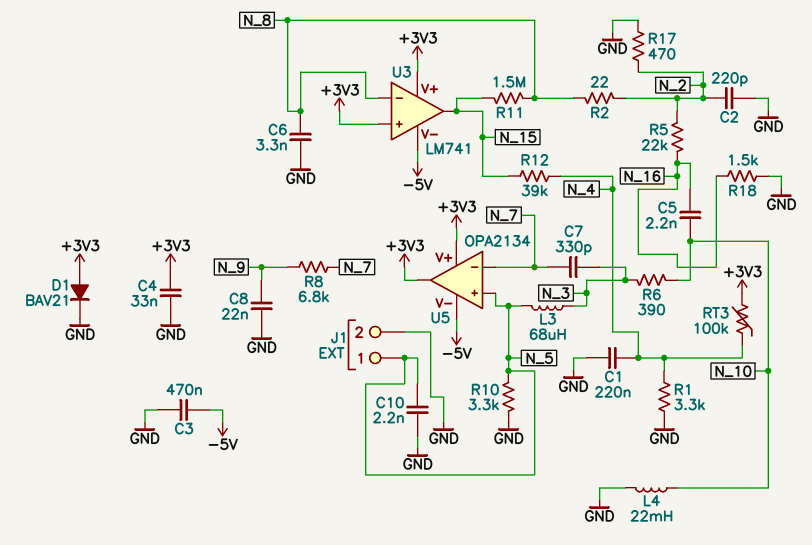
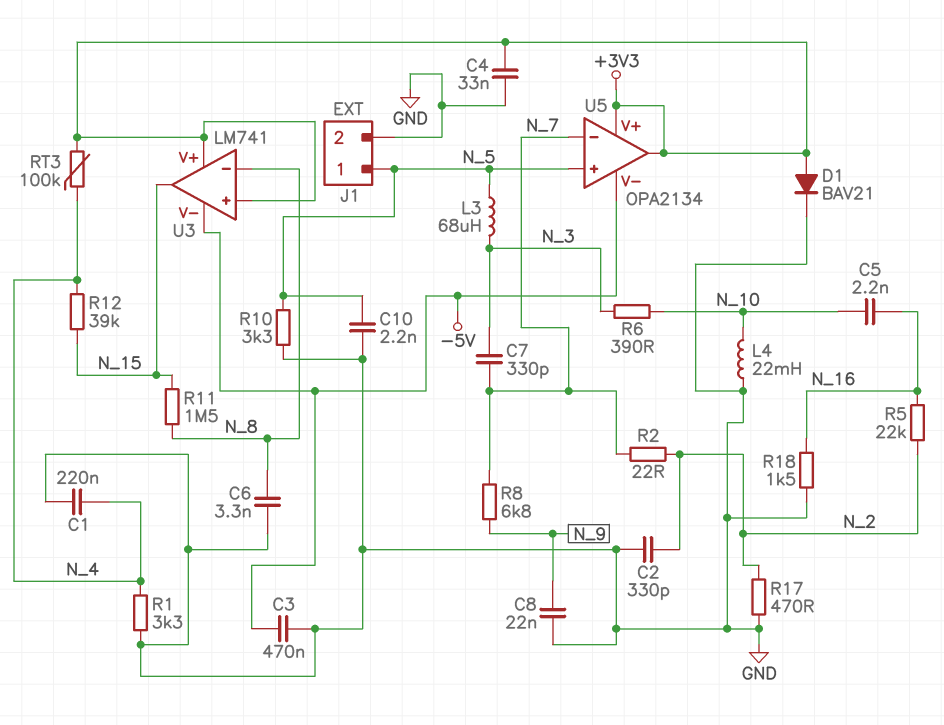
C2: 220pF (GND, N_2) -> 330pF (GND, N_2)
R2: 22 (N_2, N_8) -> 22 (N_2, N_7)

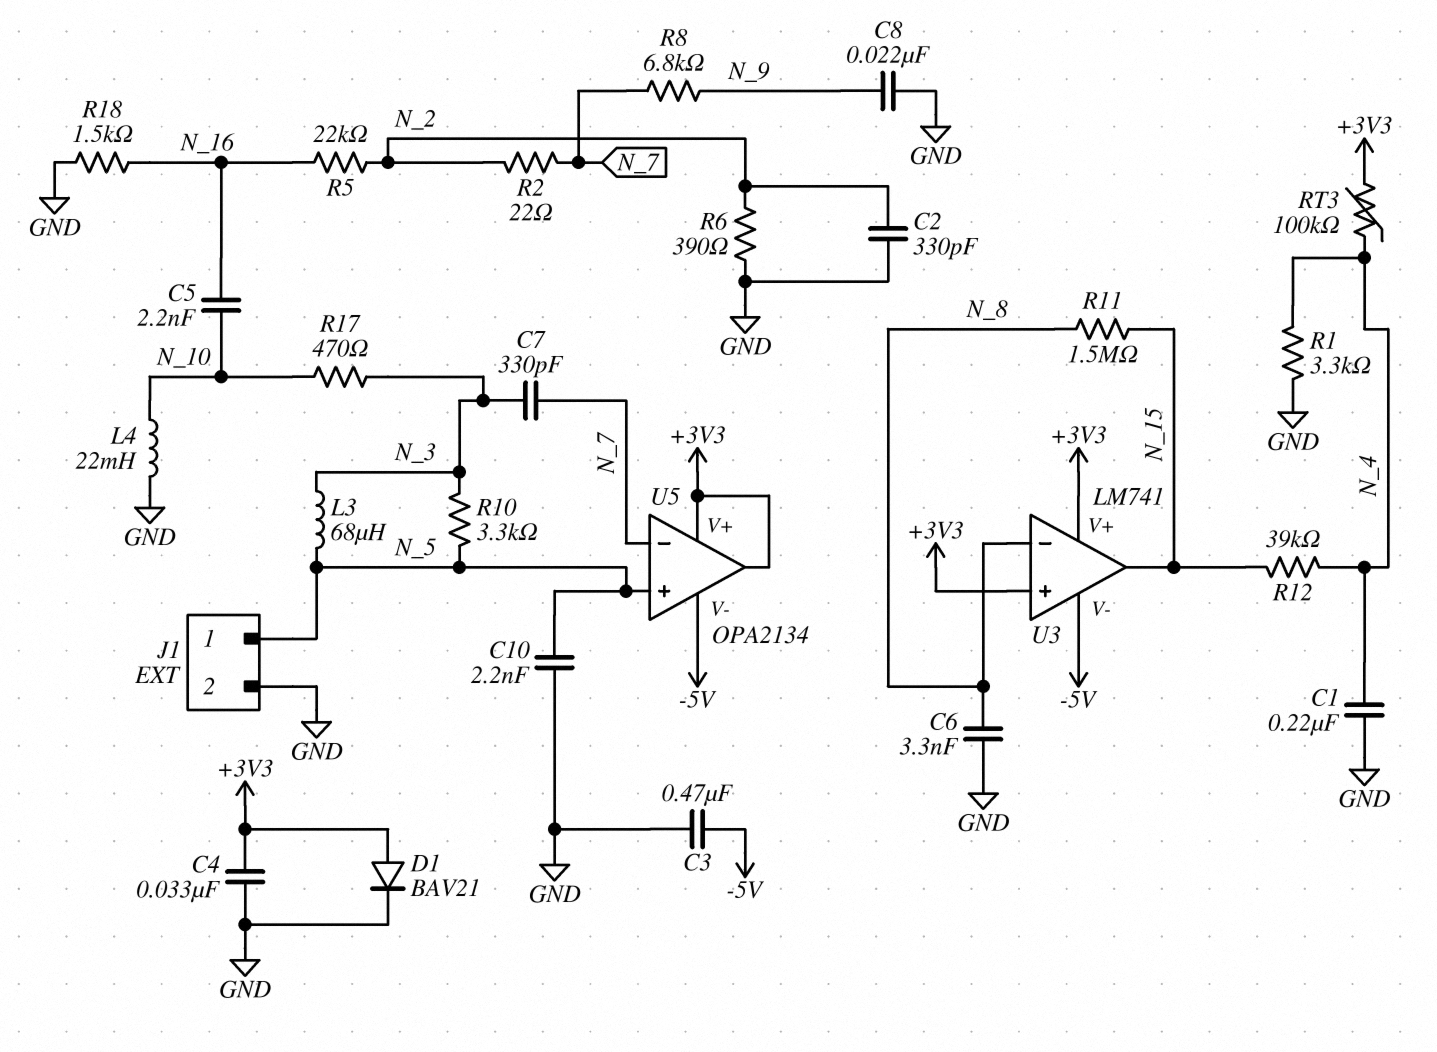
R6: 390 (N_3, N_10) -> 390 (GND, N_2)
R10: 3.3k (GND, N_5) -> 3.3k (N_3, N_5)
R17: 470 (GND, N_2) -> 470 (N_3, N_10)

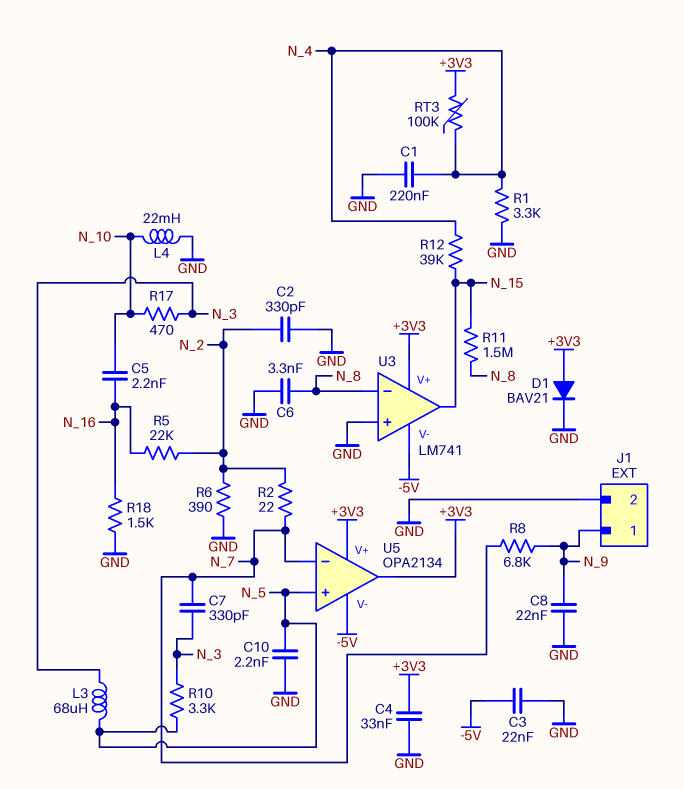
C3: 470nF (-5V, GND) -> 22nF (-5V, GND)
J1 pin 1: N_5 -> N_9
U3 pin in+: +3V3 -> GND

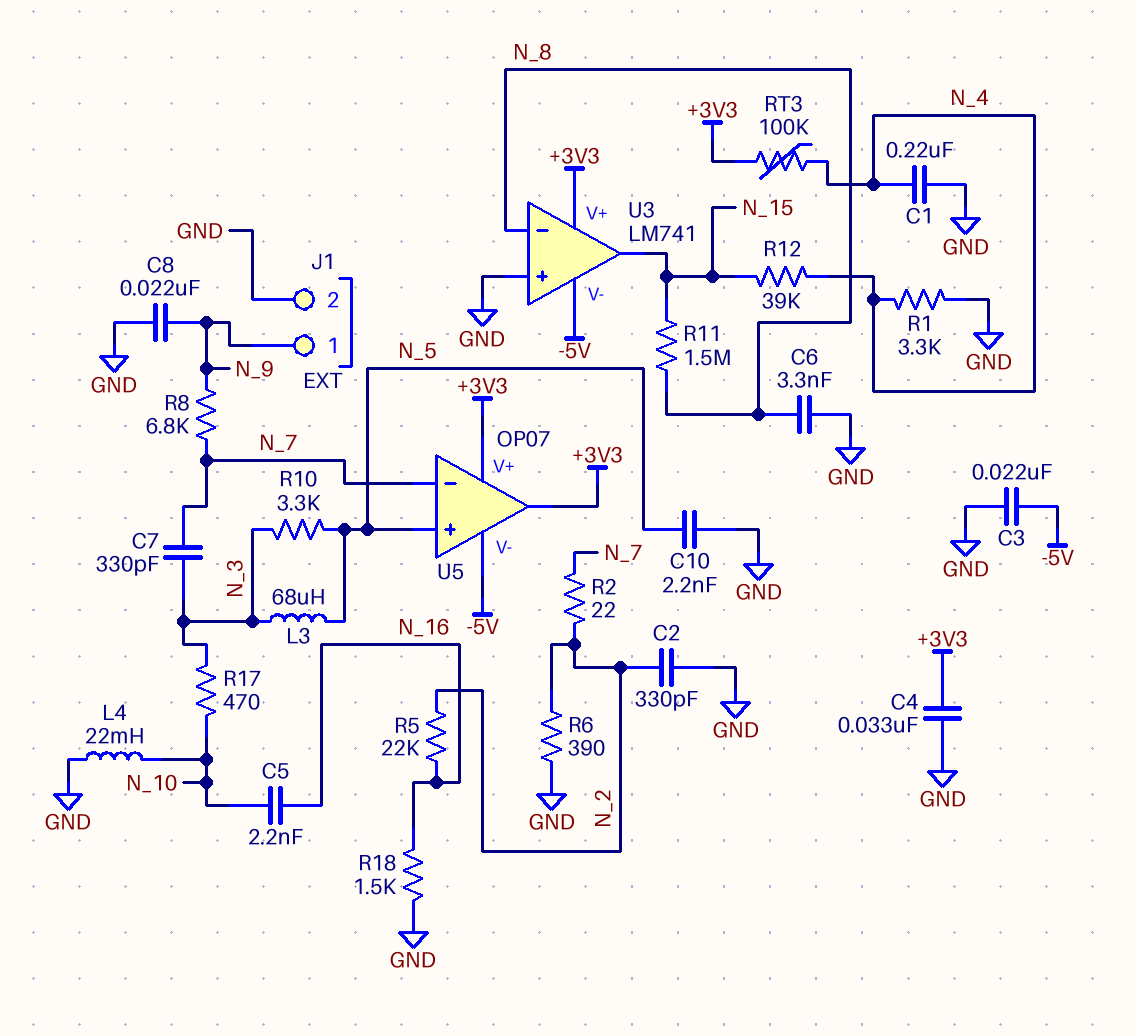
D1: diode BAV21 (A +3V3, K GND) -> none
U5: OPA2134 -> OP07

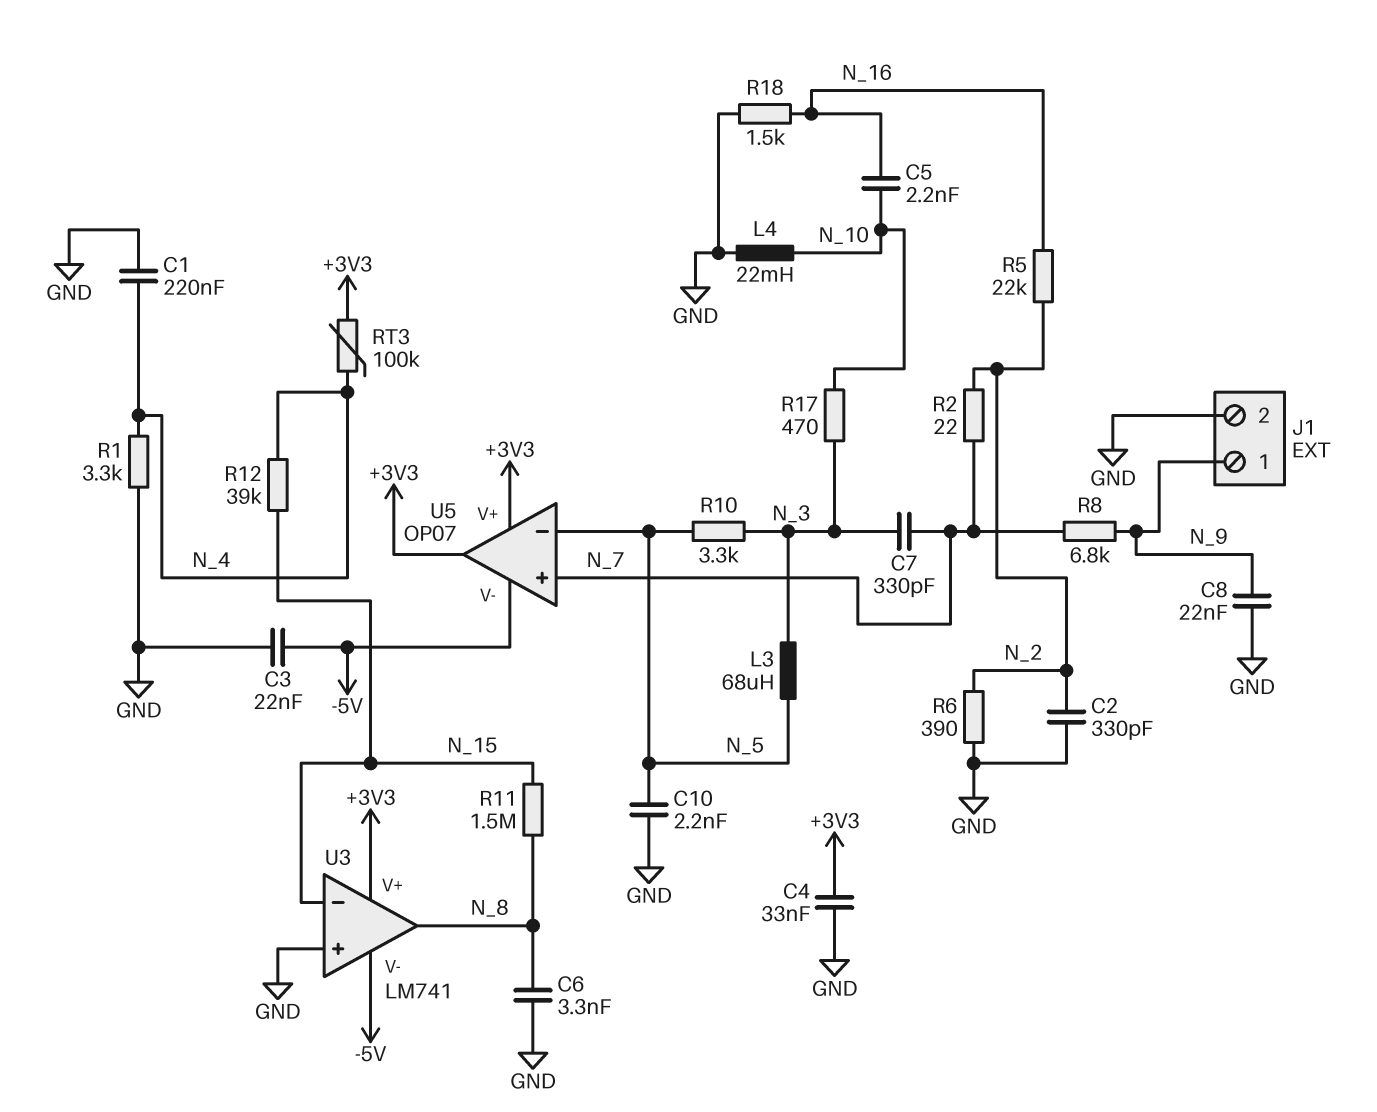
U3 pin in-: N_8 -> N_15
U3 pin out: N_15 -> N_8
U5 pin in+: N_5 -> N_7
U5 pin in-: N_7 -> N_5

